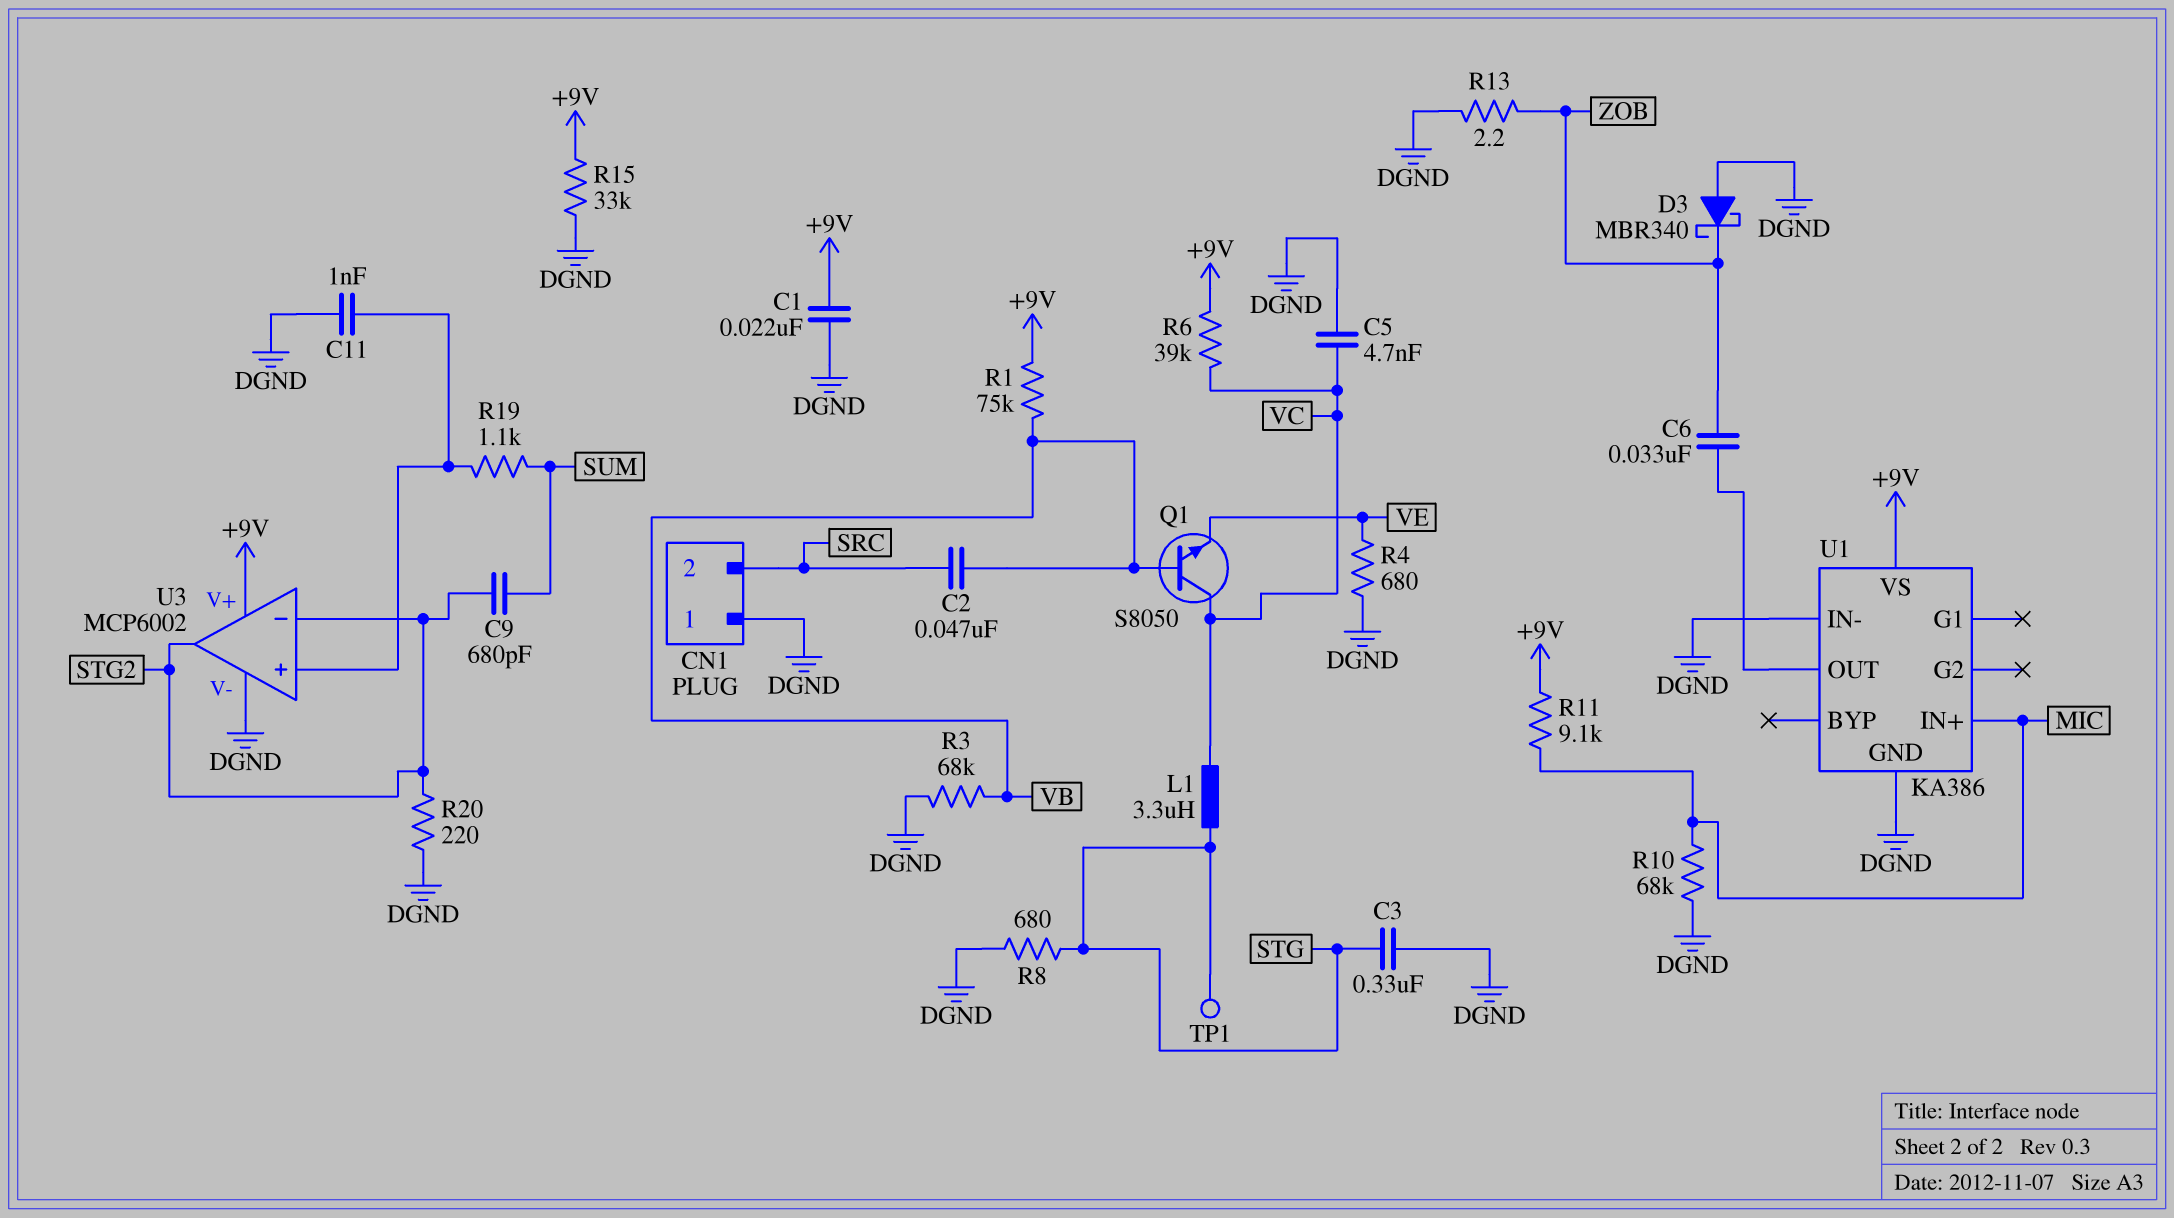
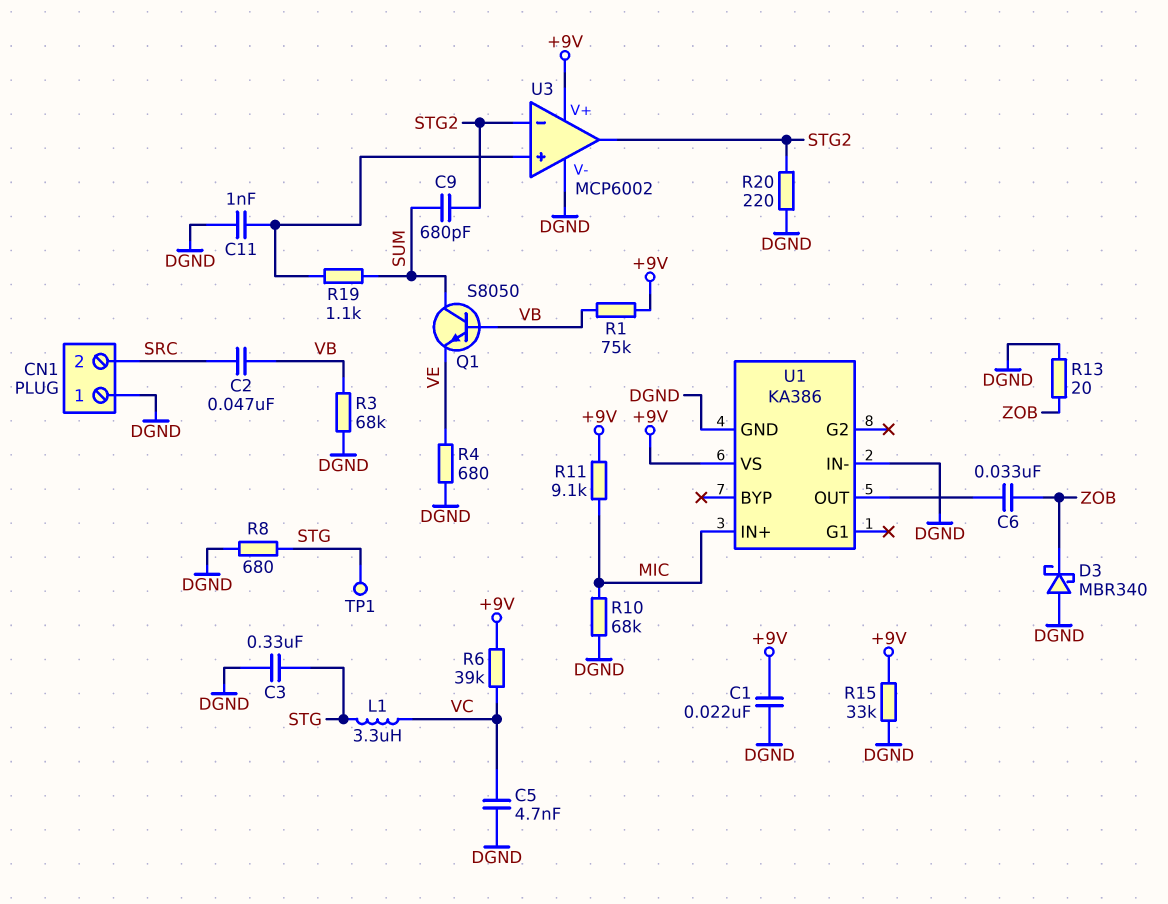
Q1: NPN S8050 (B VB, C VC, E VE) -> NPN S8050 (B VB, C SUM, E VE)
R13: 2.2 (DGND, ZOB) -> 20 (DGND, ZOB)

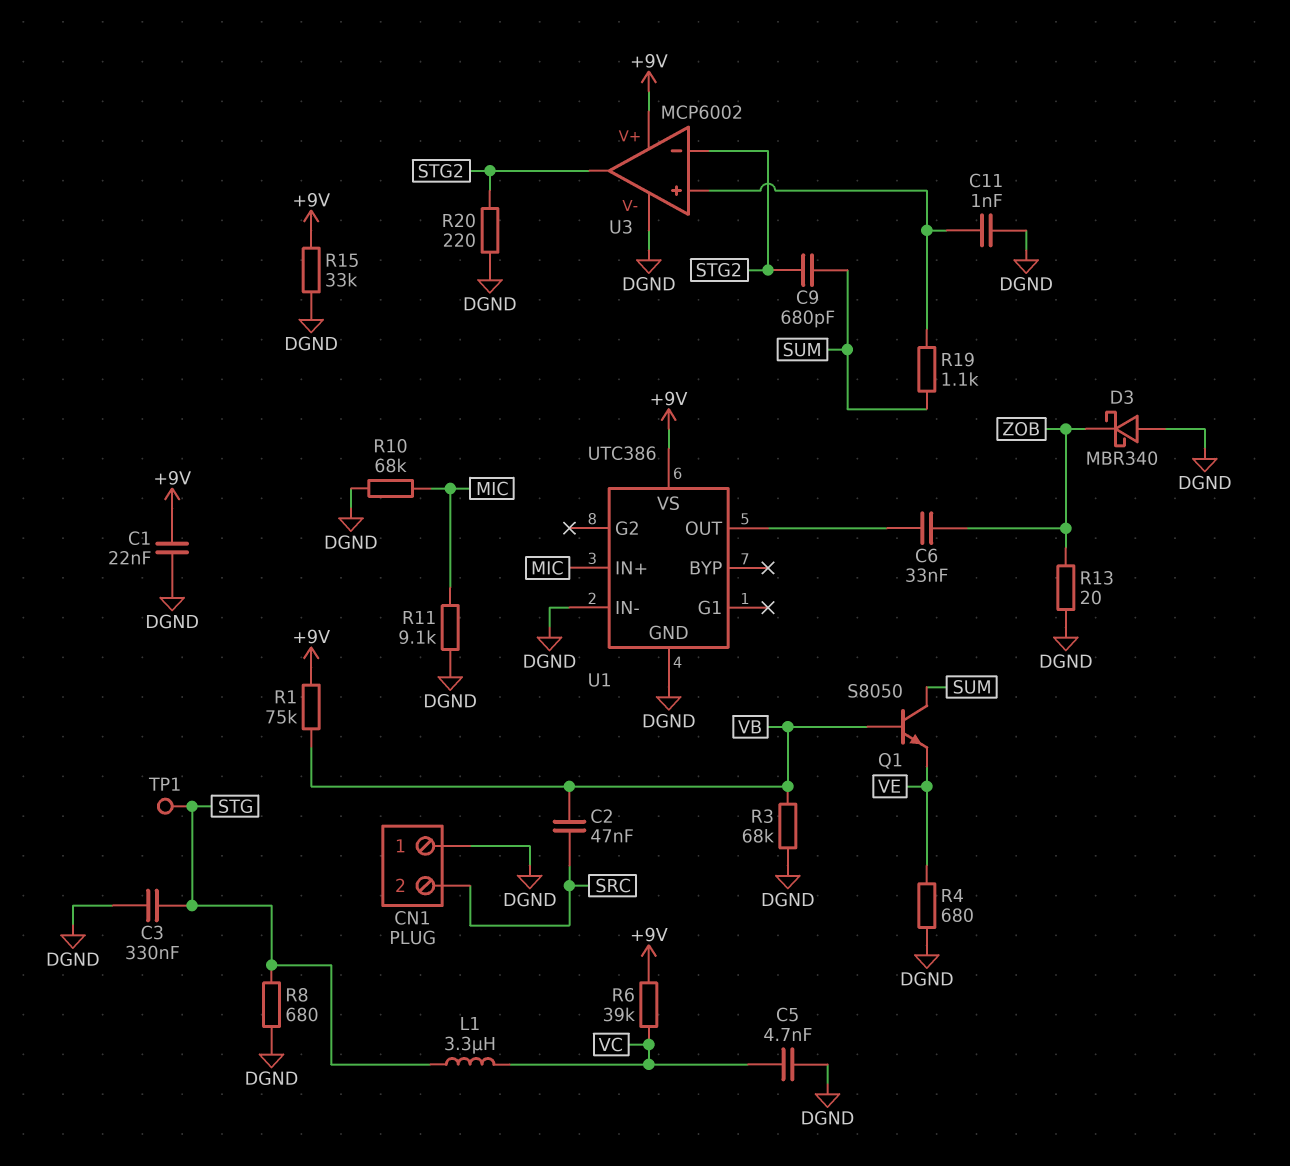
R11: 9.1k (+9V, MIC) -> 9.1k (DGND, MIC)
U1: KA386 -> UTC386

